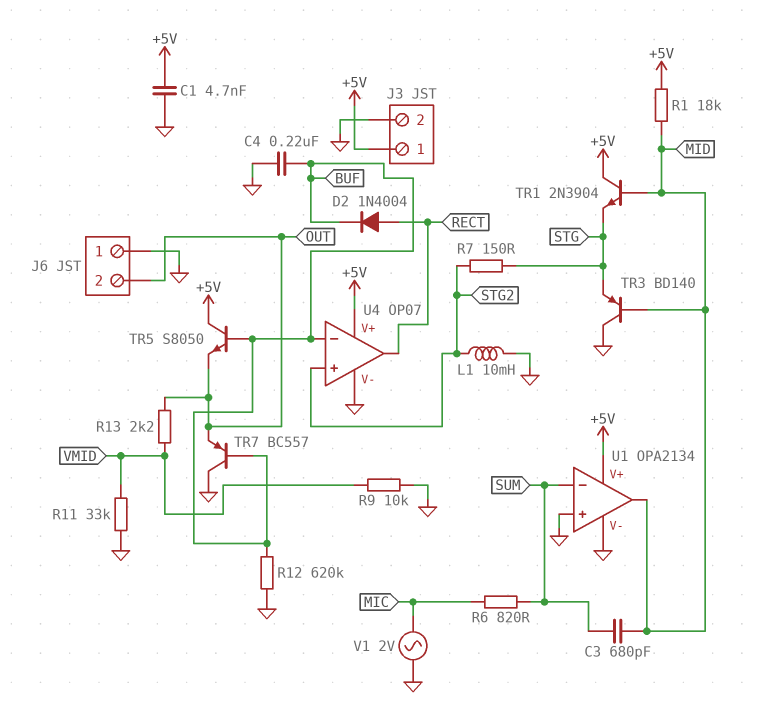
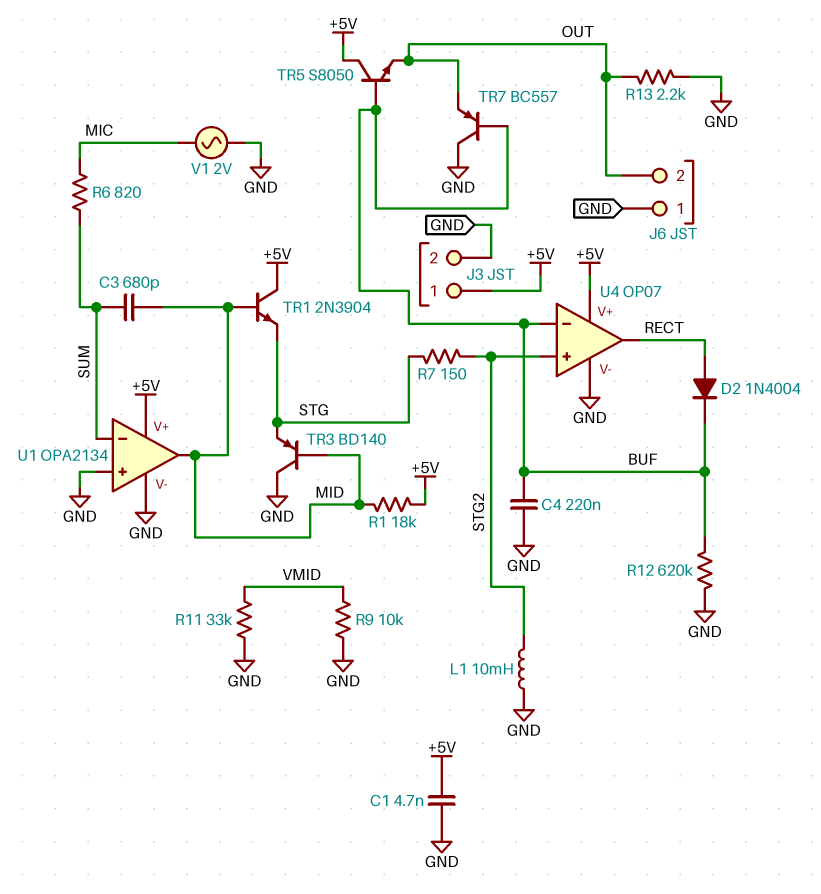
R13: 2.2k (OUT, VMID) -> 2.2k (GND, OUT)

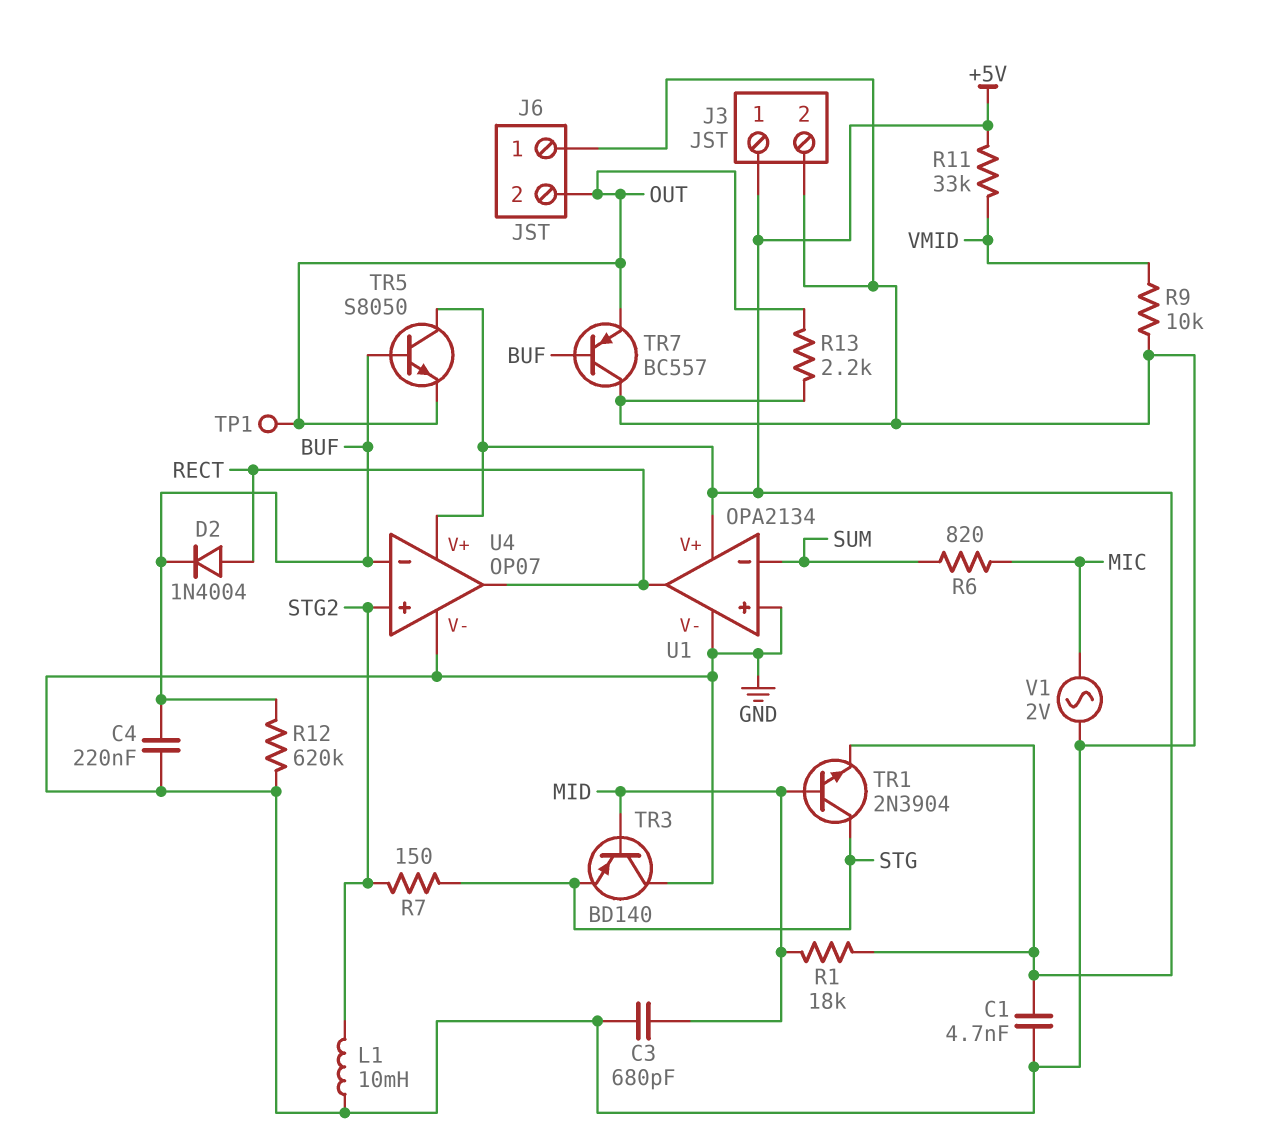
C3: 680pF (MID, SUM) -> 680pF (GND, MID)
R11: 33k (GND, VMID) -> 33k (+5V, VMID)
TP1: none -> test point (OUT)
TR1: NPN 2N3904 (B MID, C +5V, E STG) -> NPN 2N3904 (B MID, C STG, E +5V)
U1 pin out: MID -> RECT

